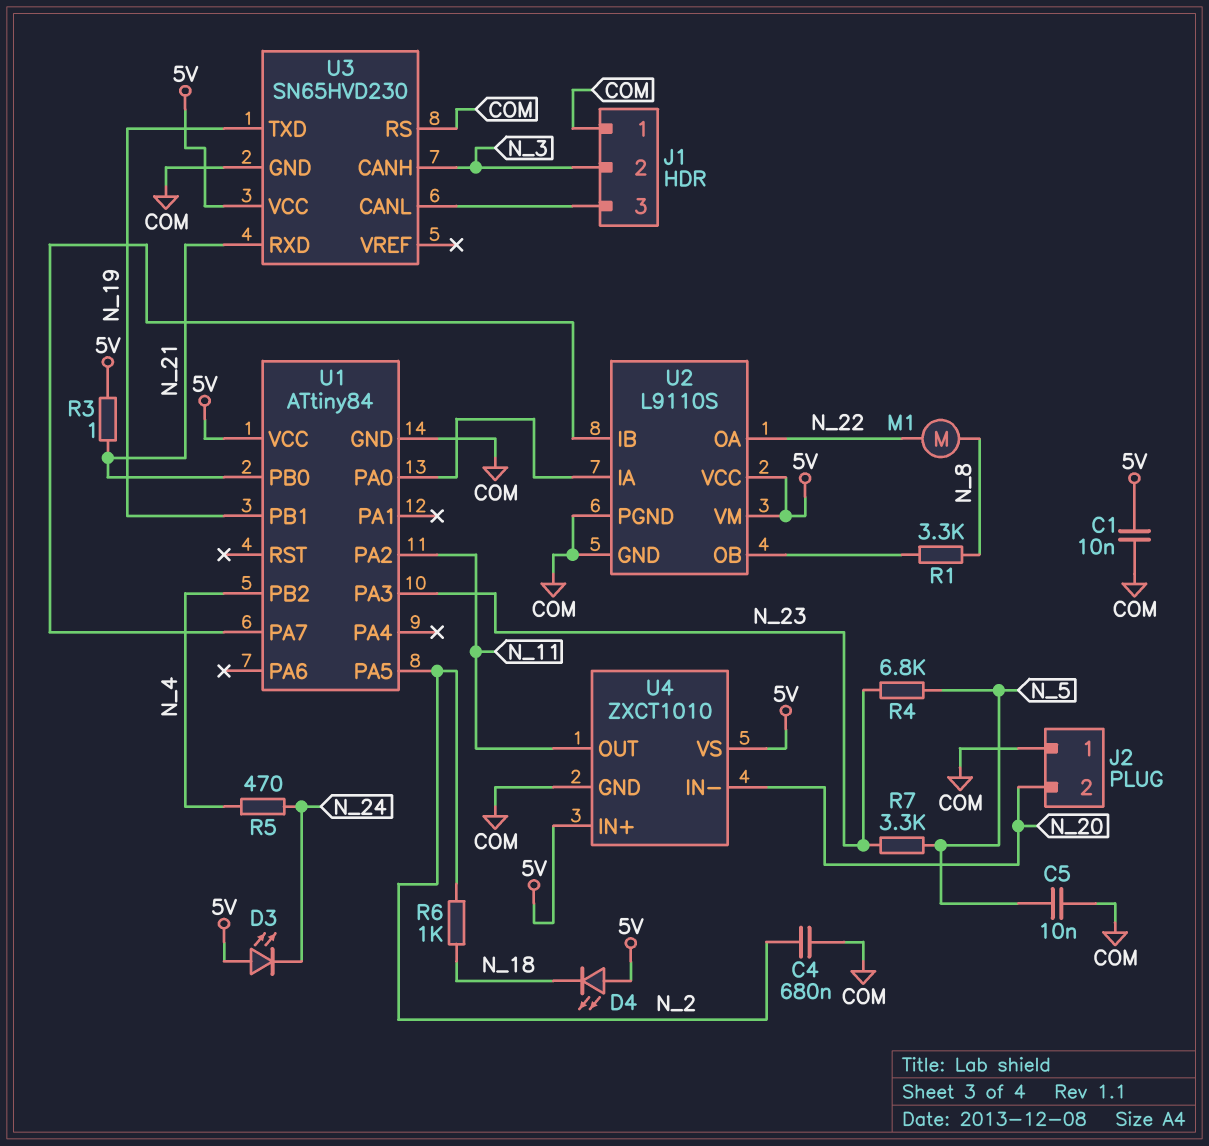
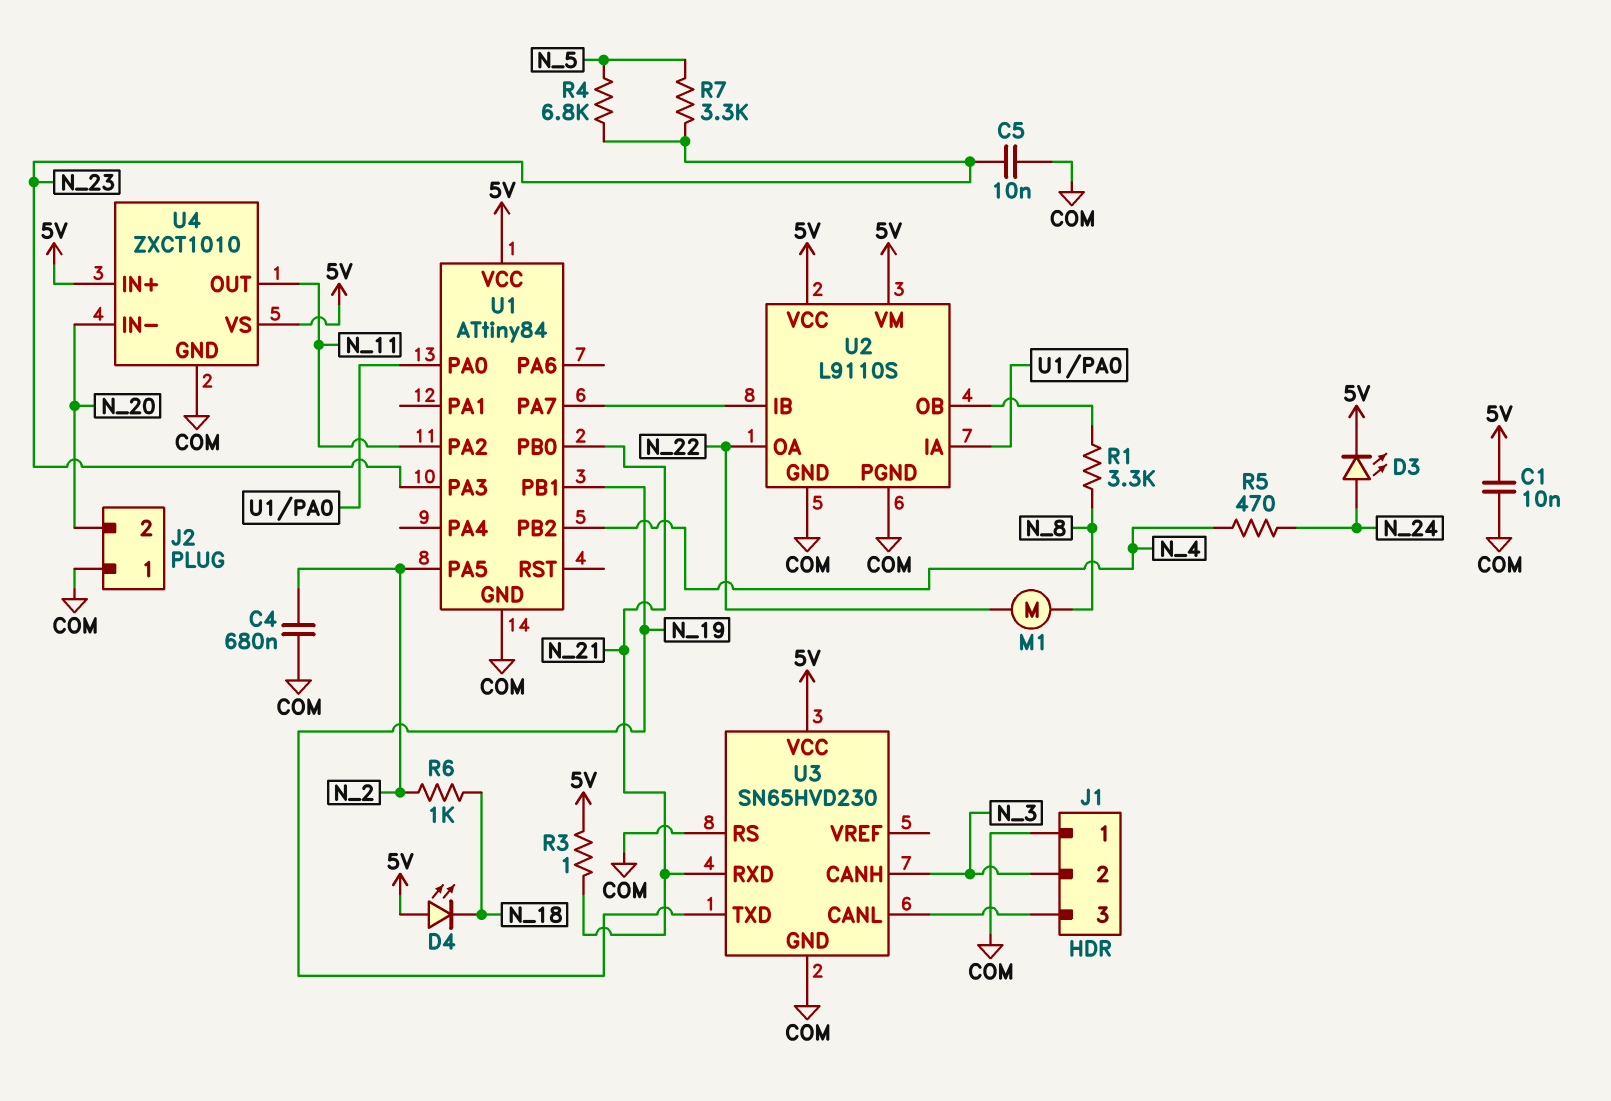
C5: 10nF (COM, N_5) -> 10nF (COM, N_23)
D3: LED (A 5V, K N_24) -> LED (A N_24, K 5V)

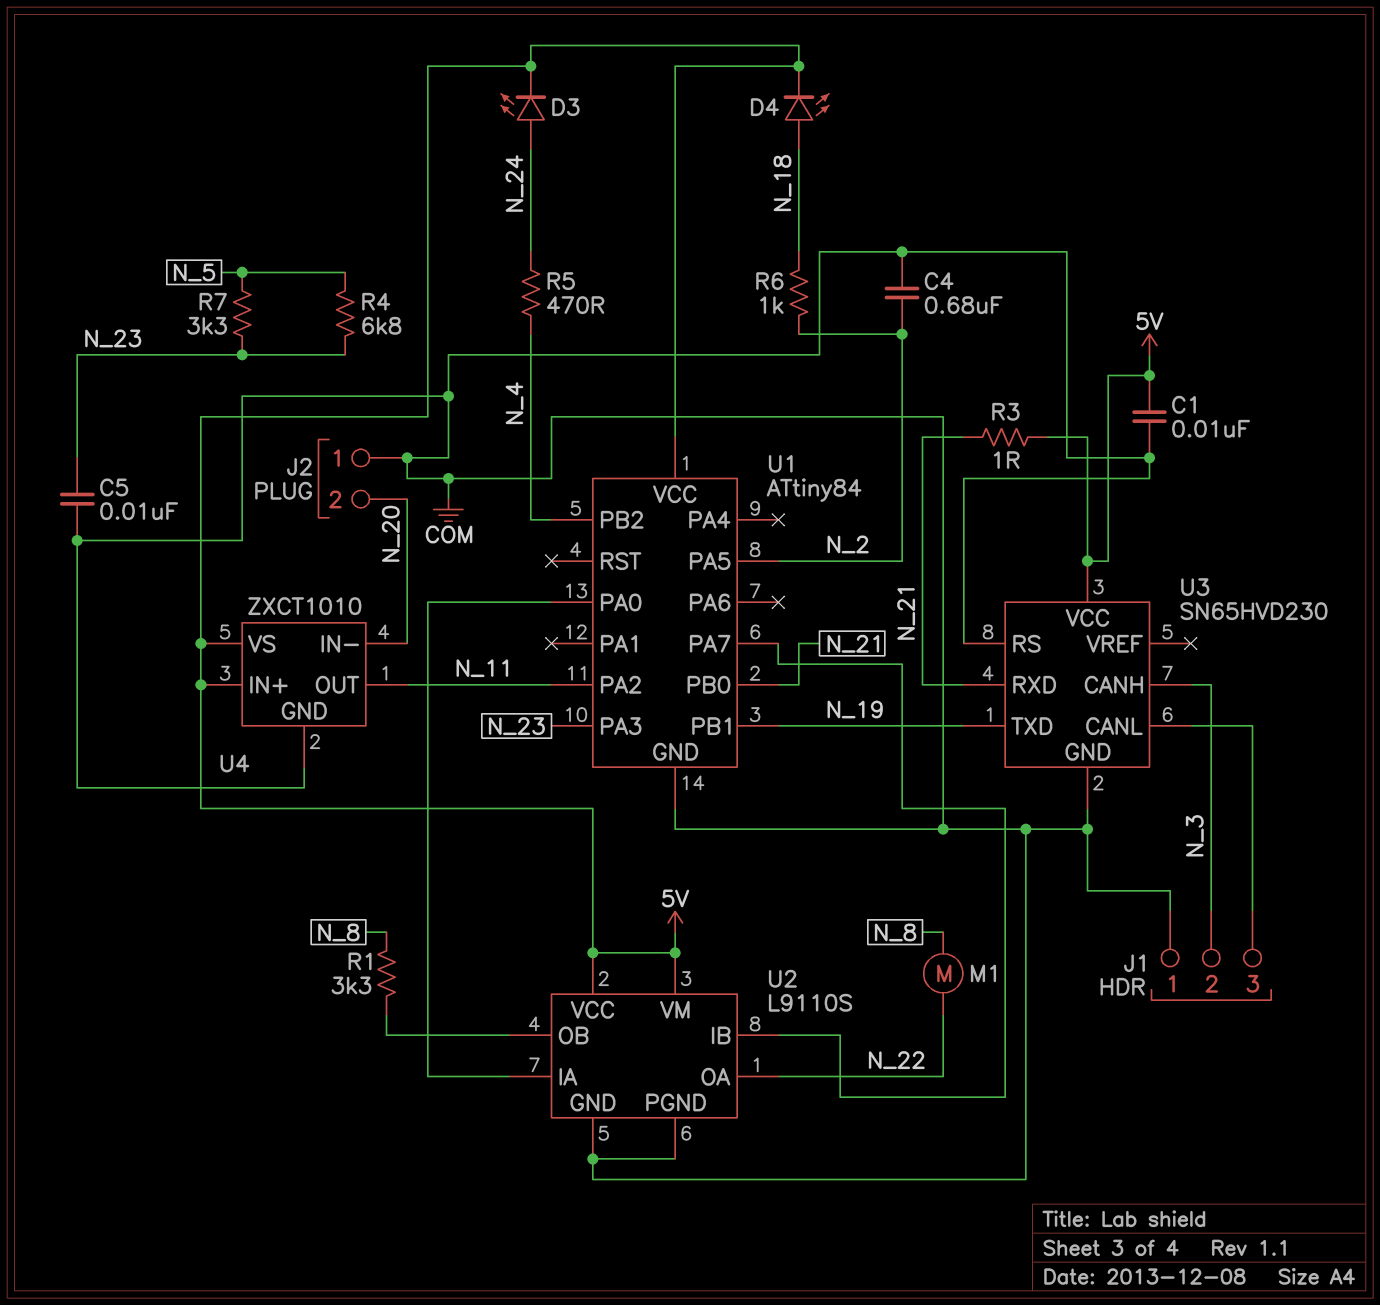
D4: LED (A 5V, K N_18) -> LED (A N_18, K 5V)

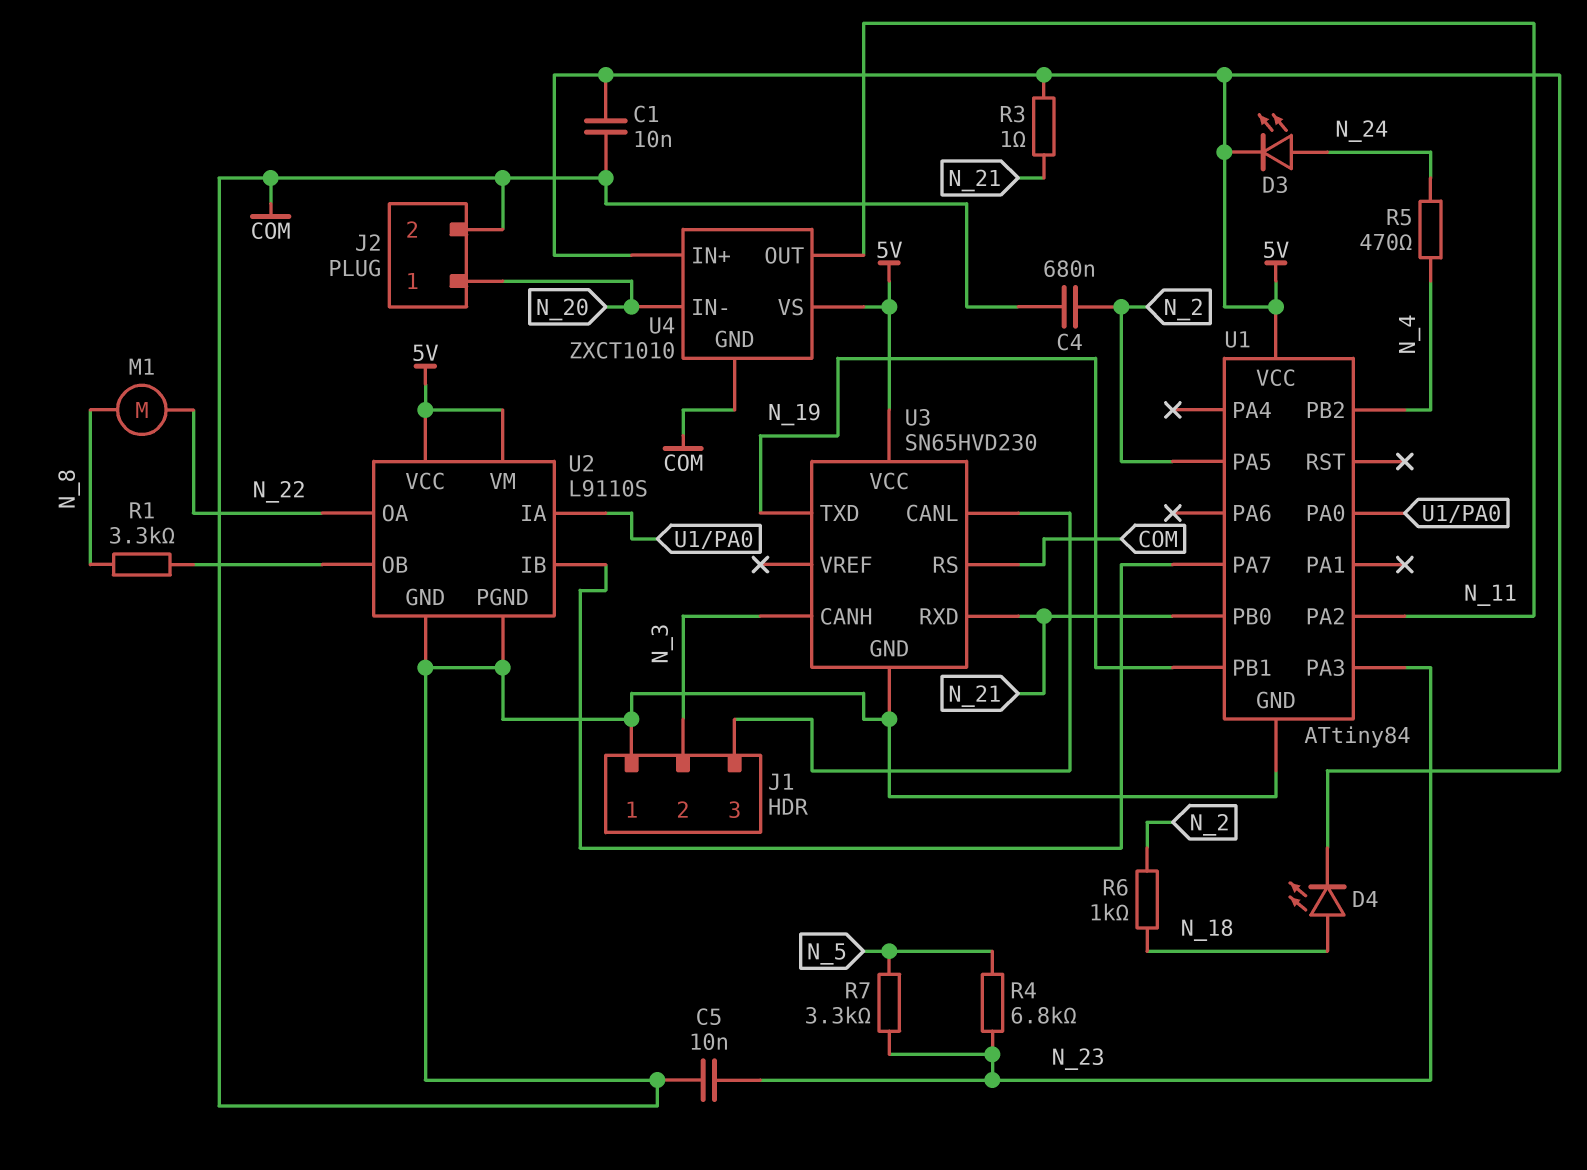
J2 pin 1: COM -> N_20
J2 pin 2: N_20 -> COM

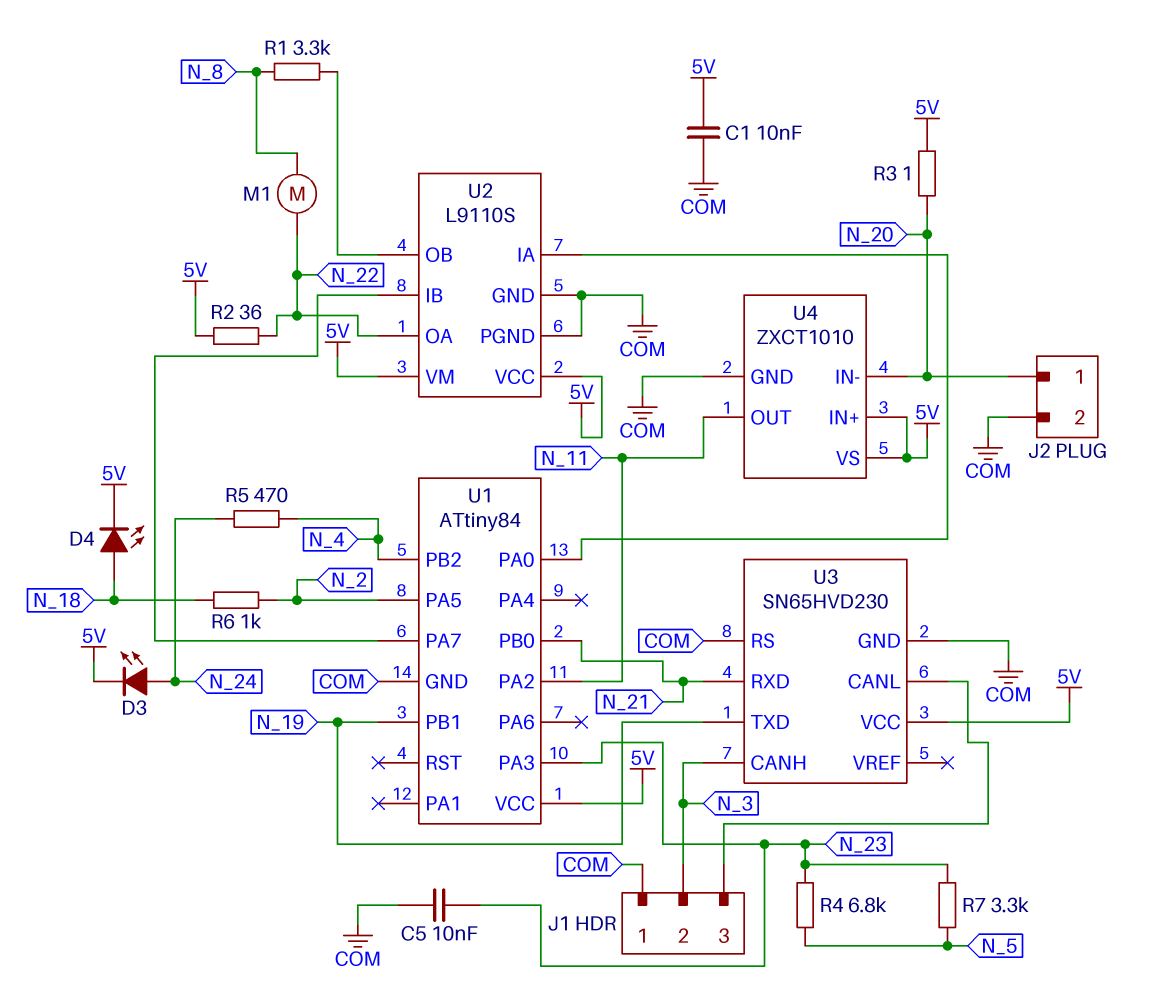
C4: 680nF (COM, N_2) -> none
R2: none -> 36 (5V, N_22)
R3: 1 (5V, N_21) -> 1 (5V, N_20)

